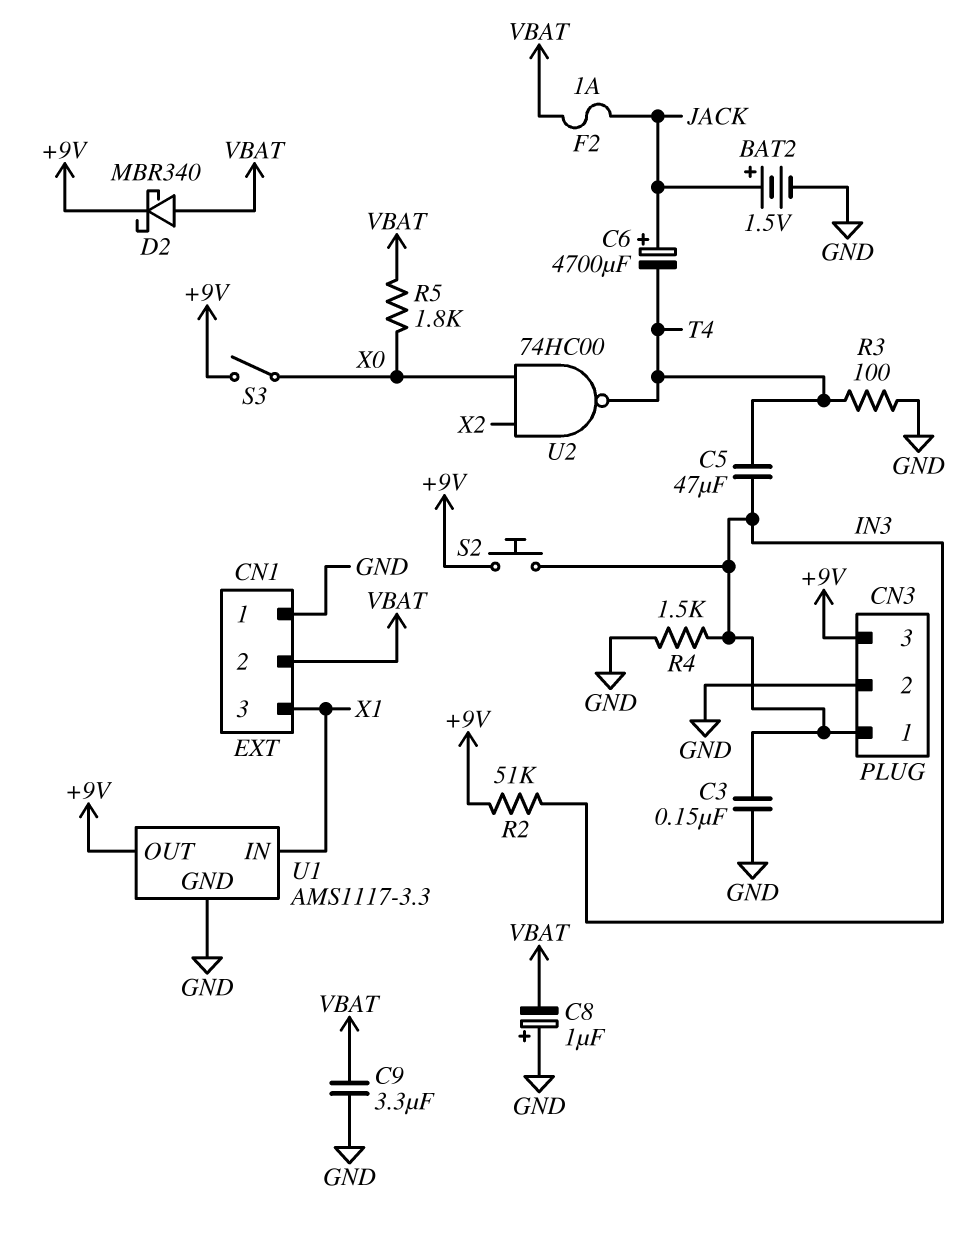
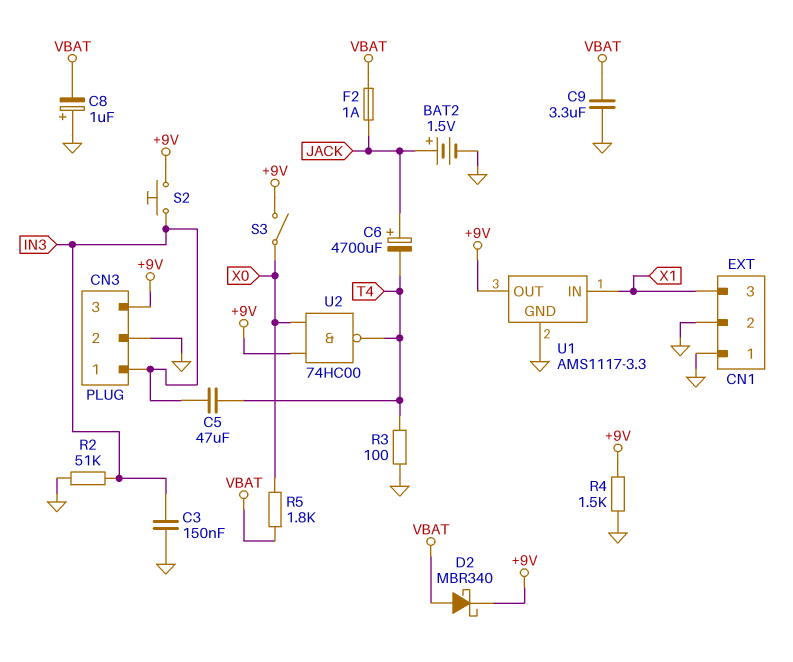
CN1 pin 2: VBAT -> GND
R2: 51k (+9V, IN3) -> 51k (GND, IN3)
R4: 1.5k (GND, IN3) -> 1.5k (+9V, GND)
U2: NAND 74HC00 (in X0, in X2, out T4) -> NAND 74HC00 (in +9V, in X0, out T4)

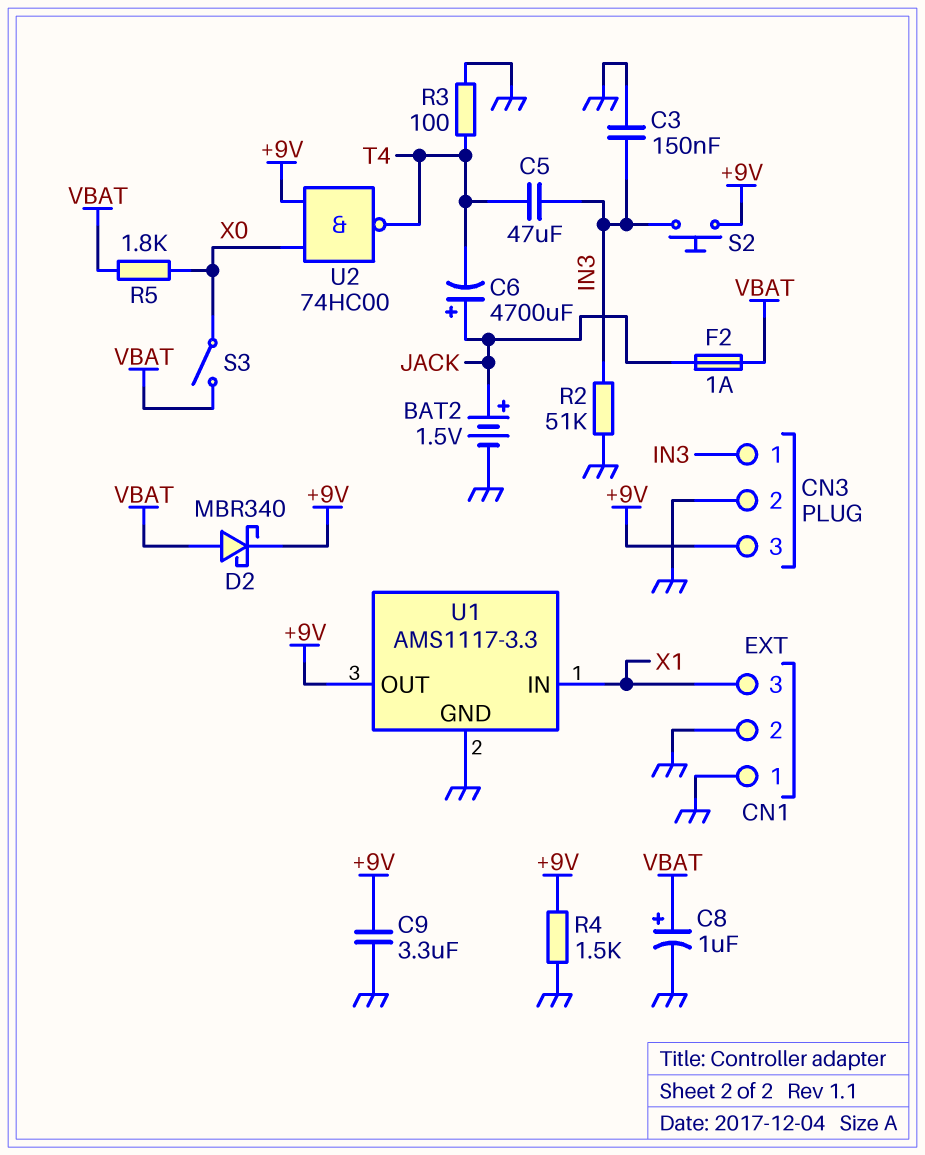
C8: 1uF (plus GND, minus VBAT) -> 1uF (plus VBAT, minus GND)
C9: 3.3uF (GND, VBAT) -> 3.3uF (+9V, GND)
S3: switch (+9V, X0) -> switch (VBAT, X0)

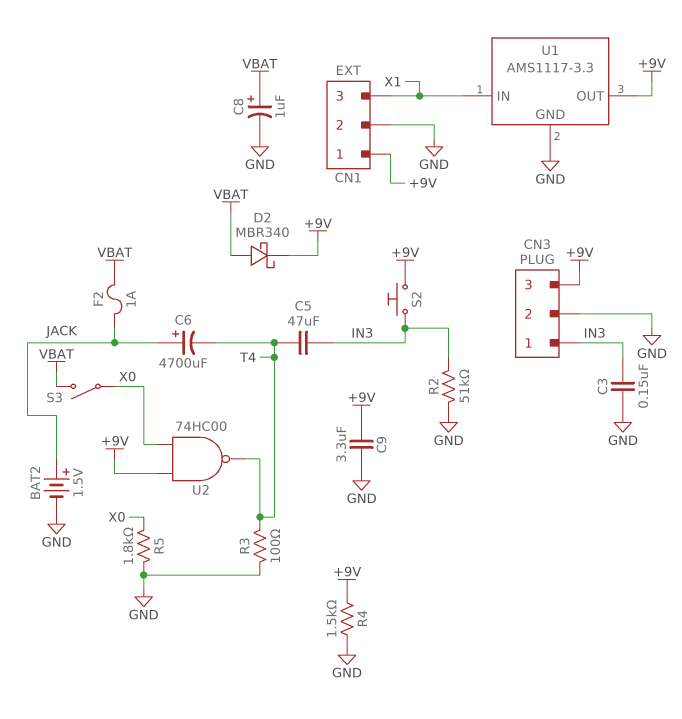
CN1 pin 1: GND -> +9V
R5: 1.8k (VBAT, X0) -> 1.8k (GND, X0)

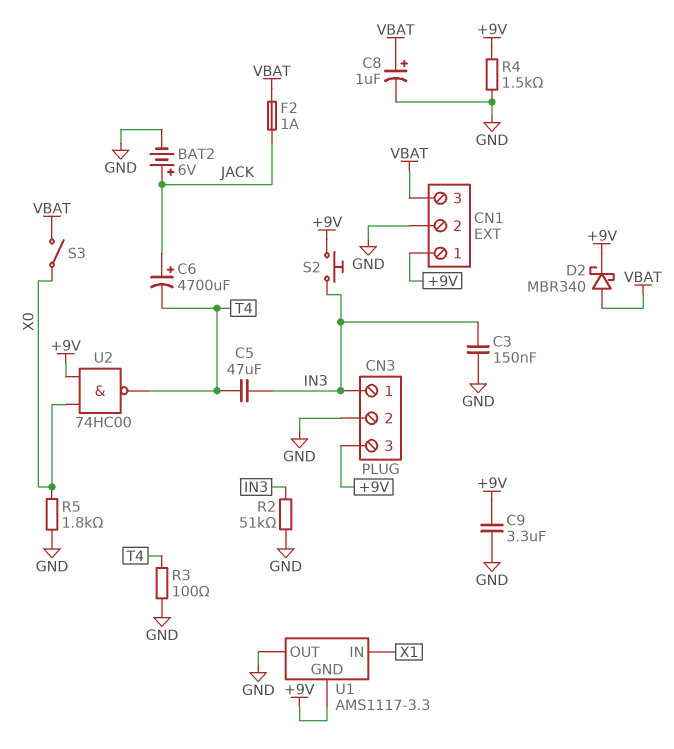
BAT2: 1.5V (plus JACK, minus GND) -> 6V (plus JACK, minus GND)
CN1 pin 3: X1 -> VBAT
U1 pin GND: GND -> +9V
U1 pin OUT: +9V -> GND

